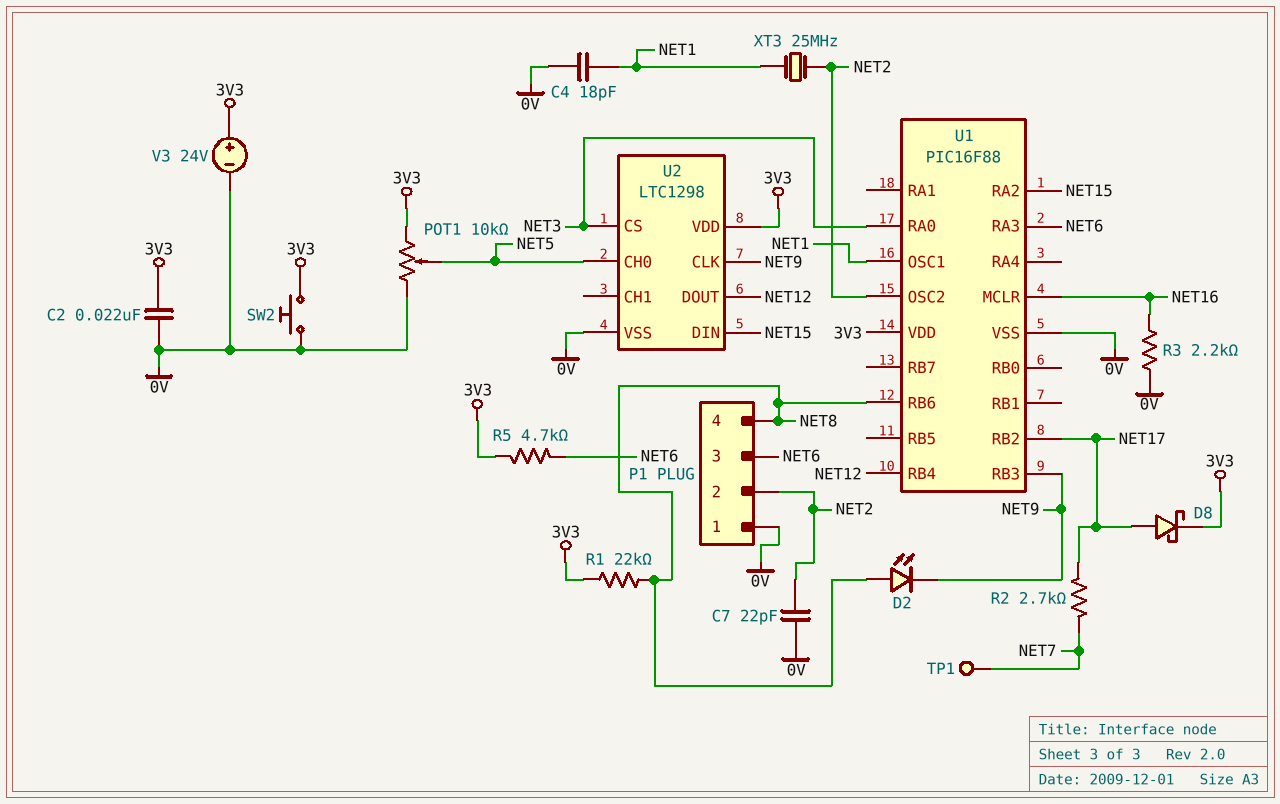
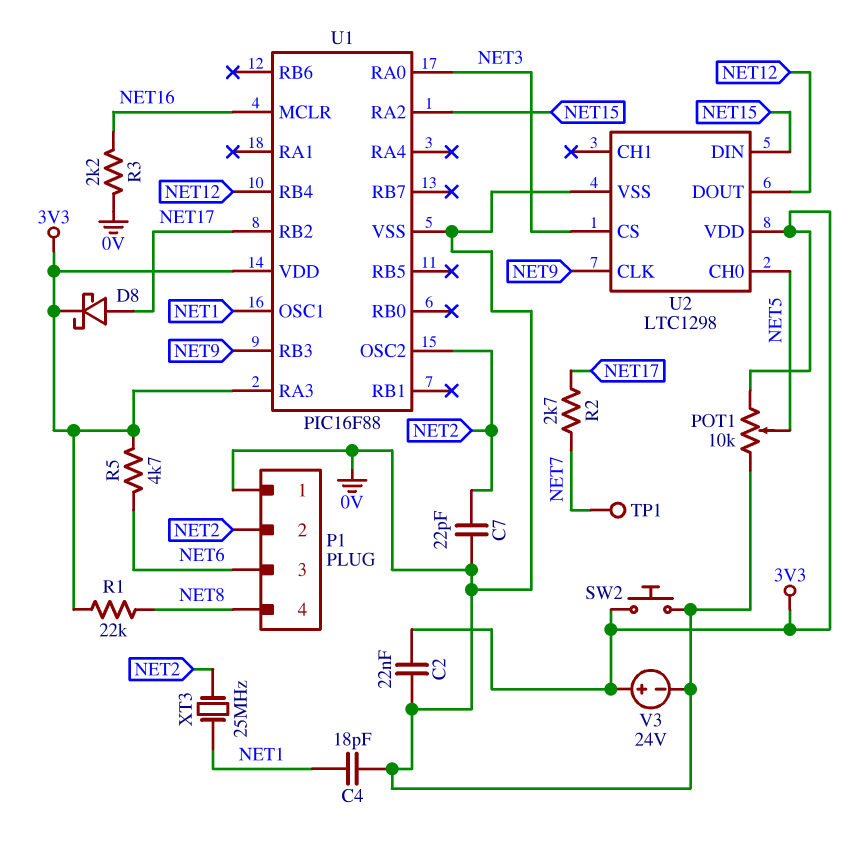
D2: LED (A NET8, K NET9) -> none
U1 pin RA3: NET6 -> 3V3
U1 pin RB6: NET8 -> none

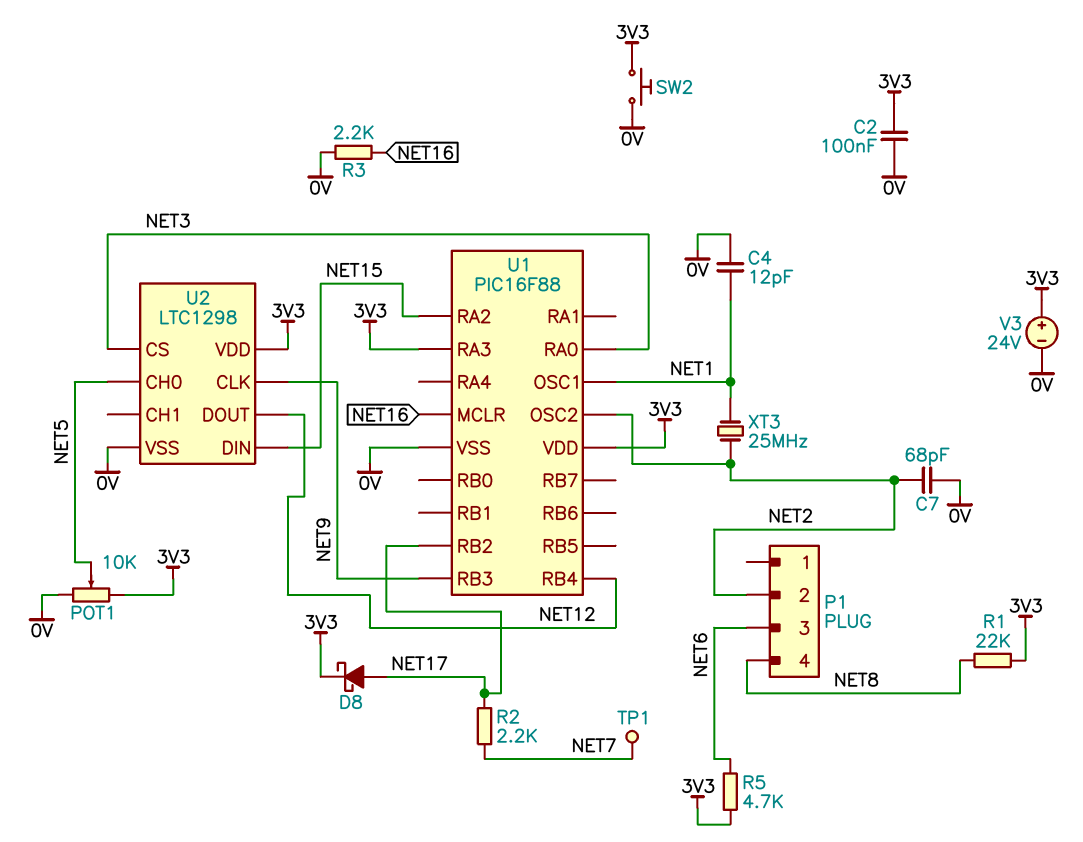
C2: 22nF (0V, 3V3) -> 100nF (0V, 3V3)
C4: 18pF (0V, NET1) -> 12pF (0V, NET1)
C7: 22pF (0V, NET2) -> 68pF (0V, NET2)
P1 pin 1: 0V -> none
R2: 2.7k (NET7, NET17) -> 2.2k (NET7, NET17)

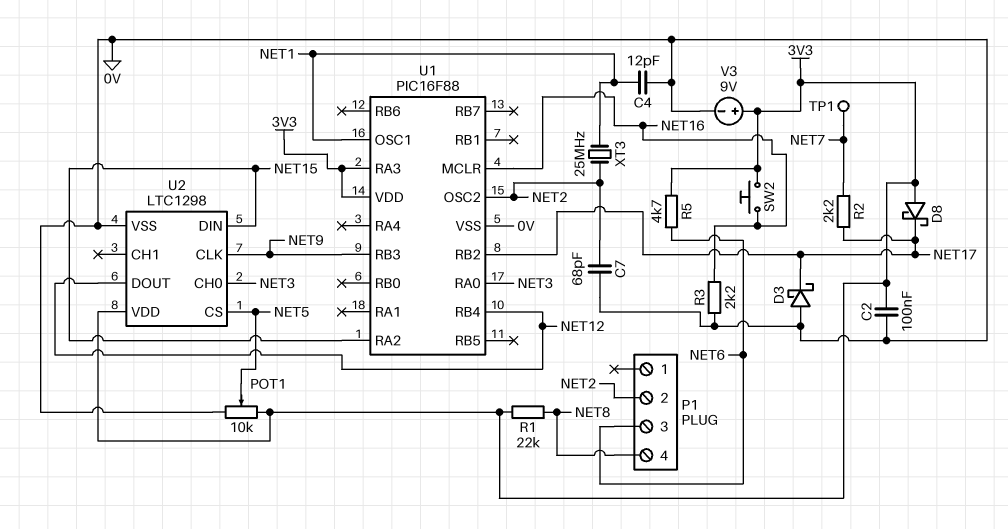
D3: none -> schottky (A 0V, K NET17)
D8: schottky (A NET17, K 3V3) -> schottky (A 3V3, K NET17)
SW2: button (0V, 3V3) -> button (3V3, NET16)
U2 pin CH0: NET5 -> NET3
U2 pin CS: NET3 -> NET5
V3: 24V (plus 3V3, minus 0V) -> 9V (plus 3V3, minus 0V)

